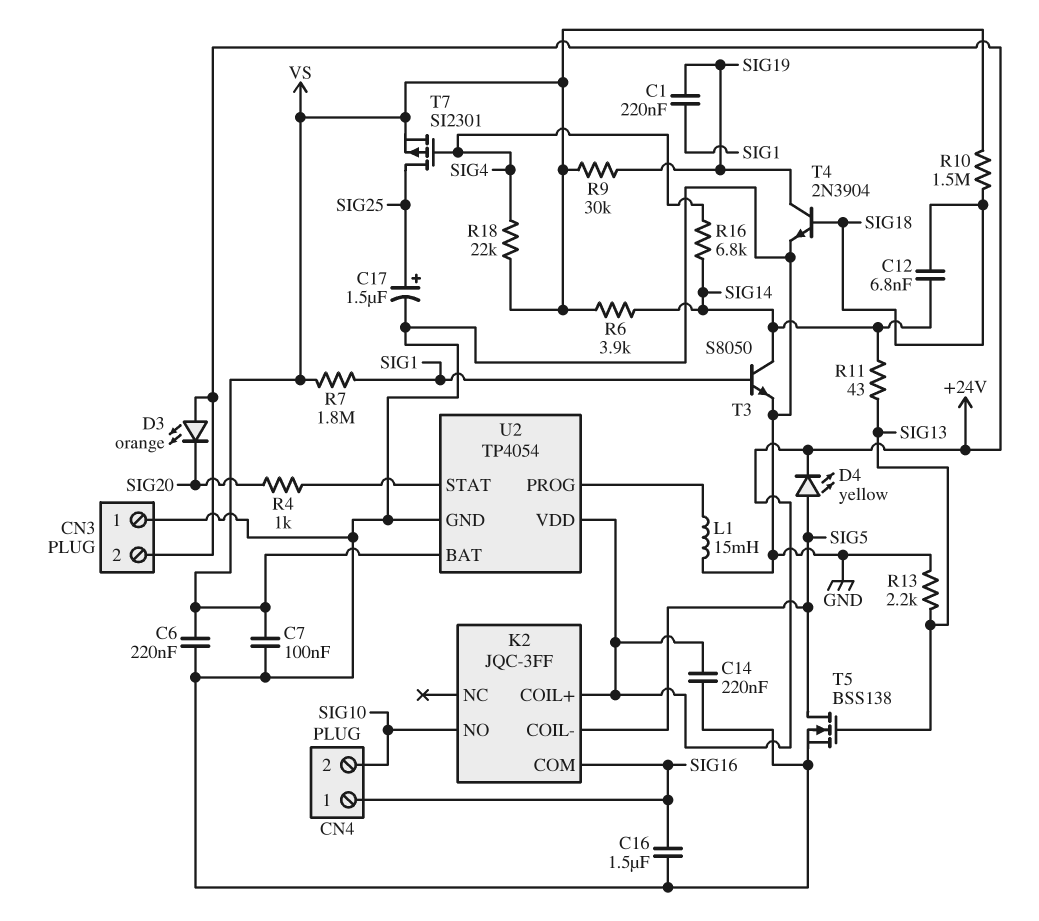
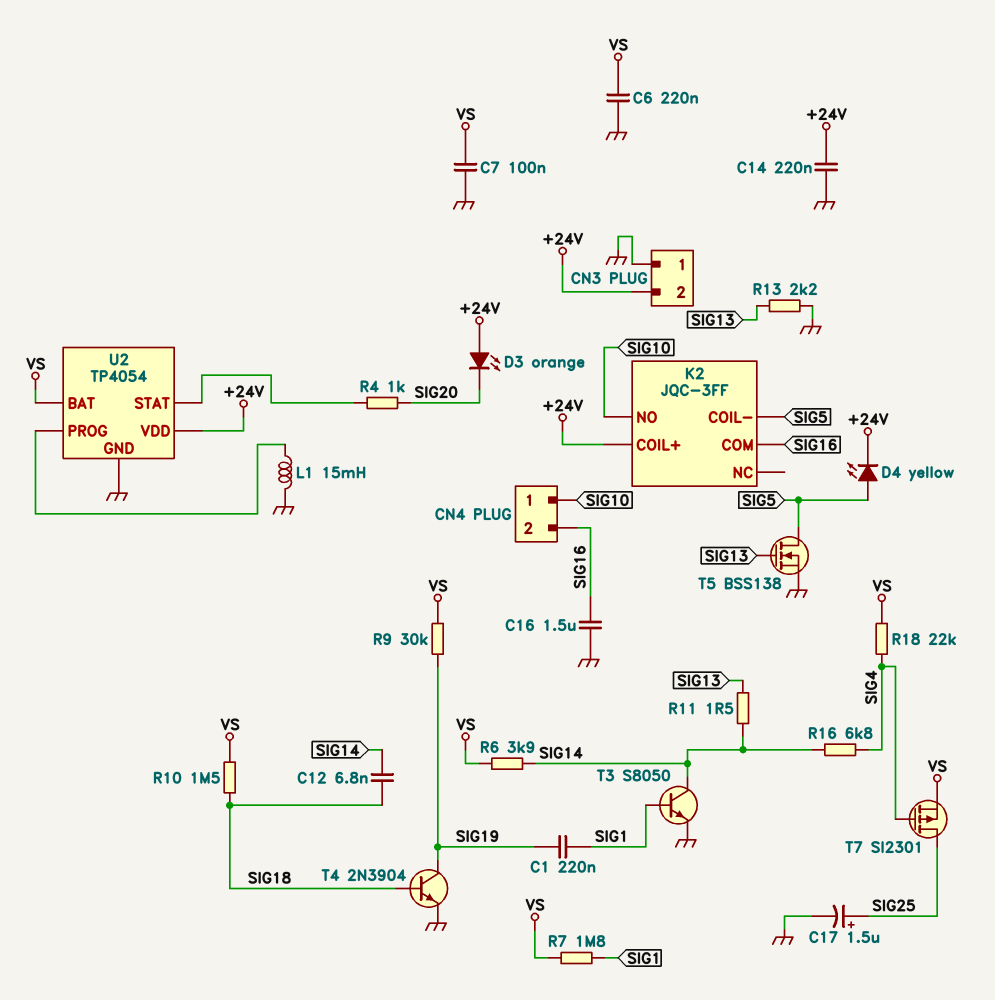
CN4 pin 1: SIG16 -> SIG10
CN4 pin 2: SIG10 -> SIG16
R11: 43 (SIG13, SIG14) -> 1.5 (SIG13, SIG14)

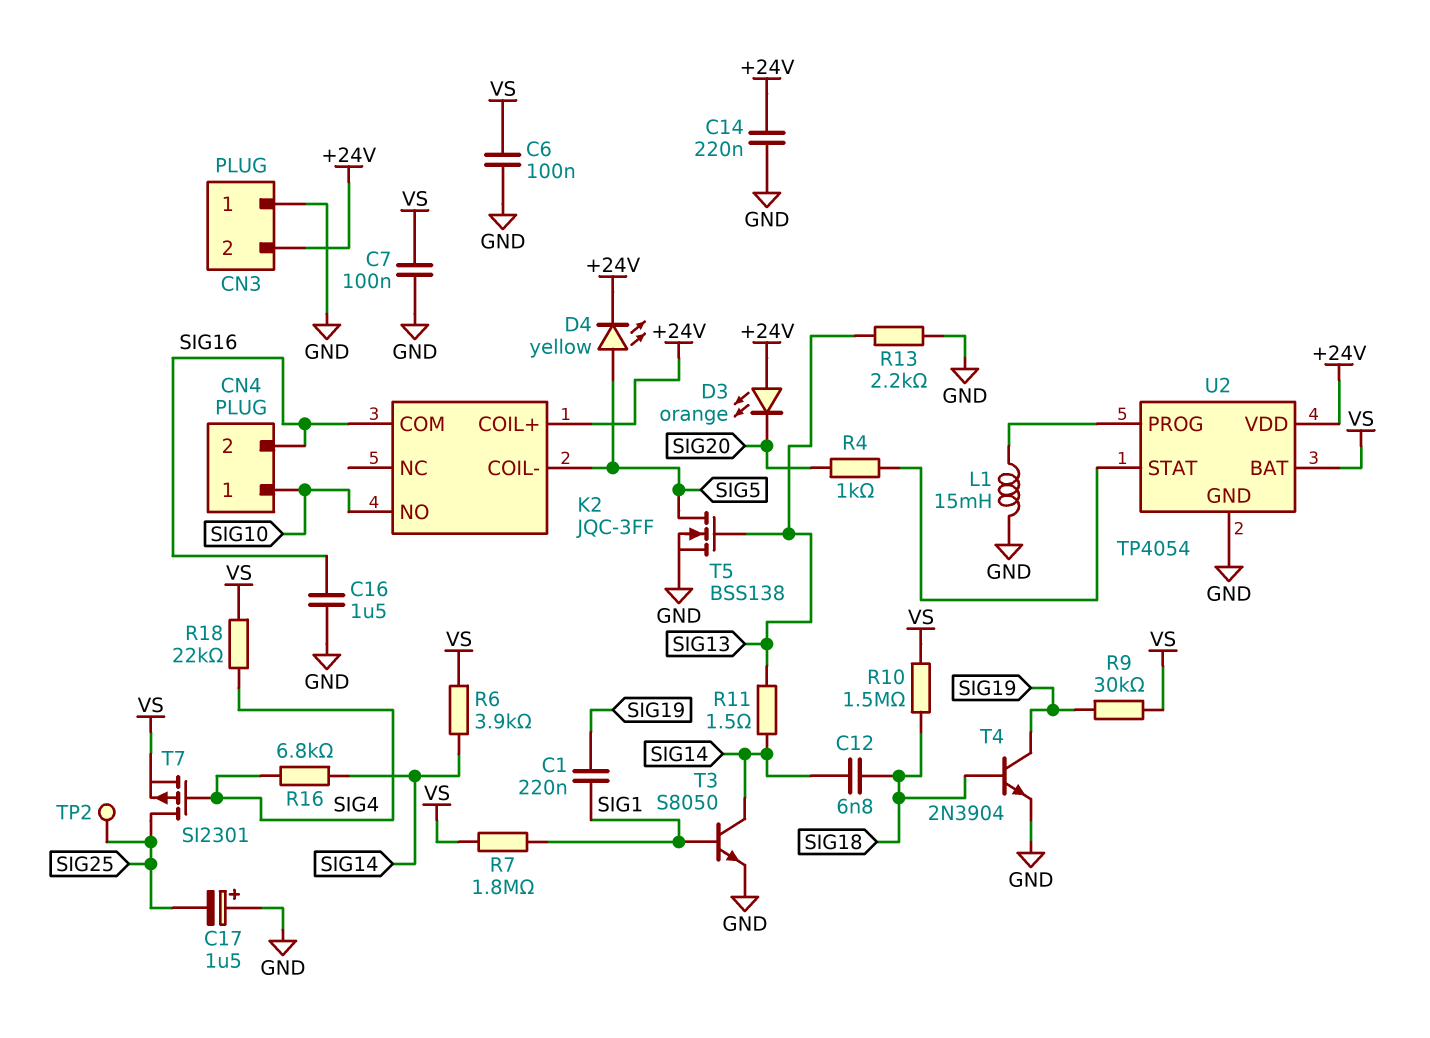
C6: 220nF (GND, VS) -> 100nF (GND, VS)
C17: 1.5uF (plus SIG25, minus GND) -> 1.5uF (plus GND, minus SIG25)
TP2: none -> test point (SIG25)

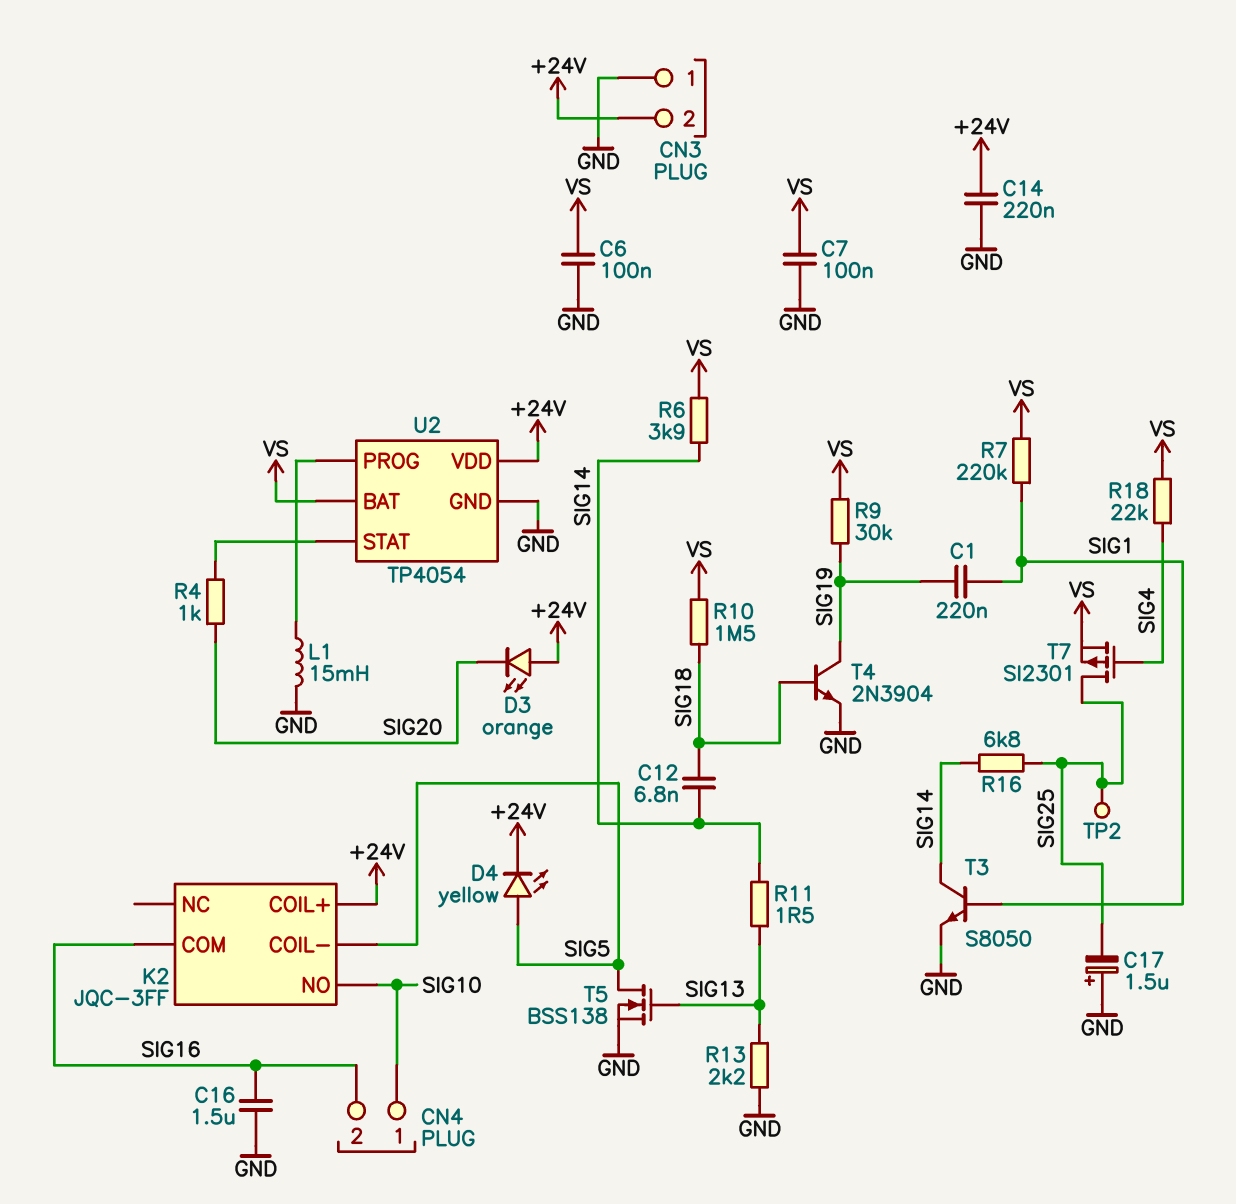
R7: 1.8M (SIG1, VS) -> 220k (SIG1, VS)
R16: 6.8k (SIG4, SIG14) -> 6.8k (SIG14, SIG25)

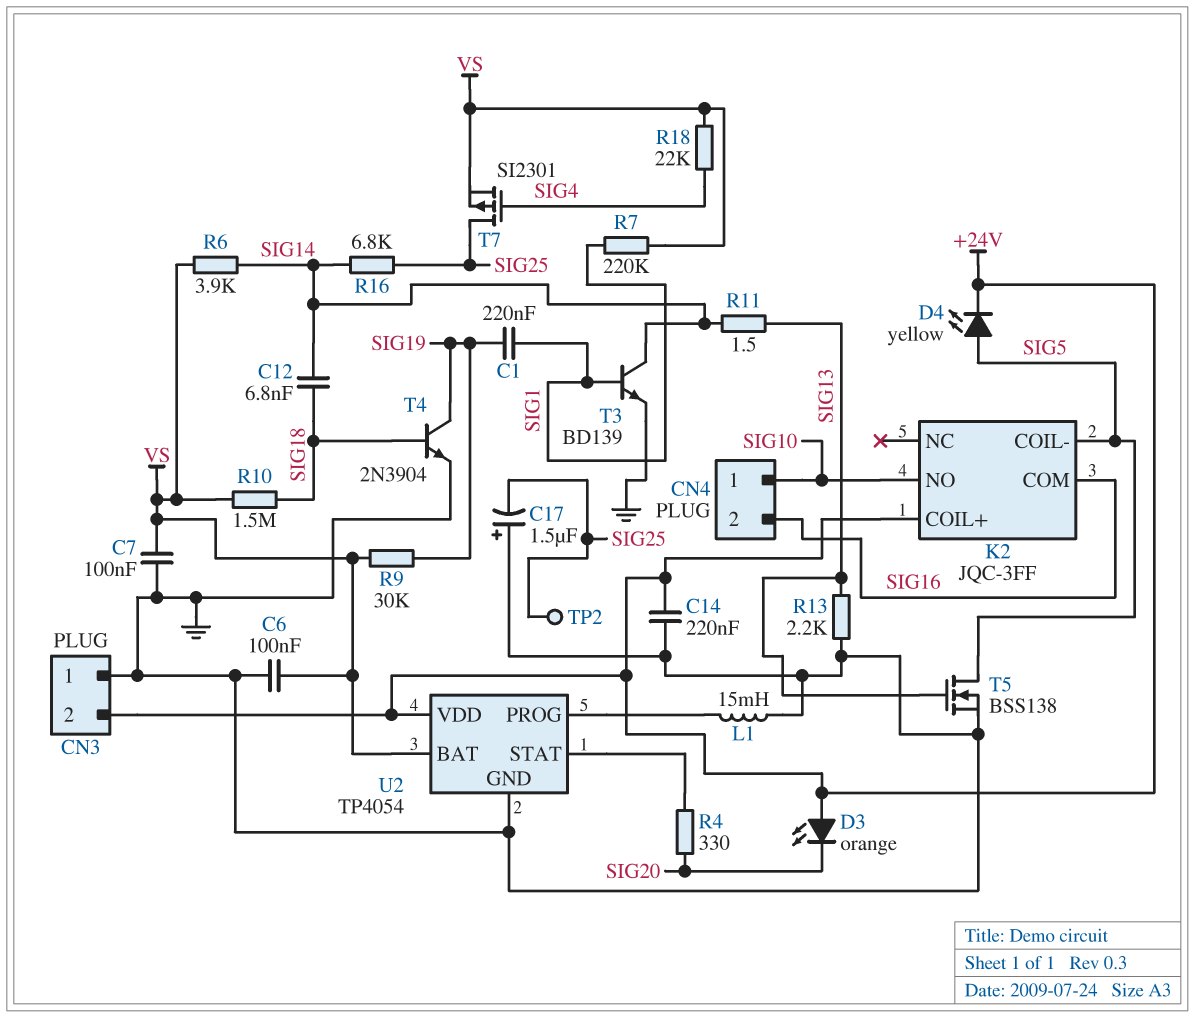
C16: 1.5uF (GND, SIG16) -> none
R4: 1k (SIG20, U2/STAT) -> 330 (SIG20, U2/STAT)
T3: NPN S8050 (B SIG1, C SIG14, E GND) -> NPN BD139 (B SIG1, C SIG14, E GND)

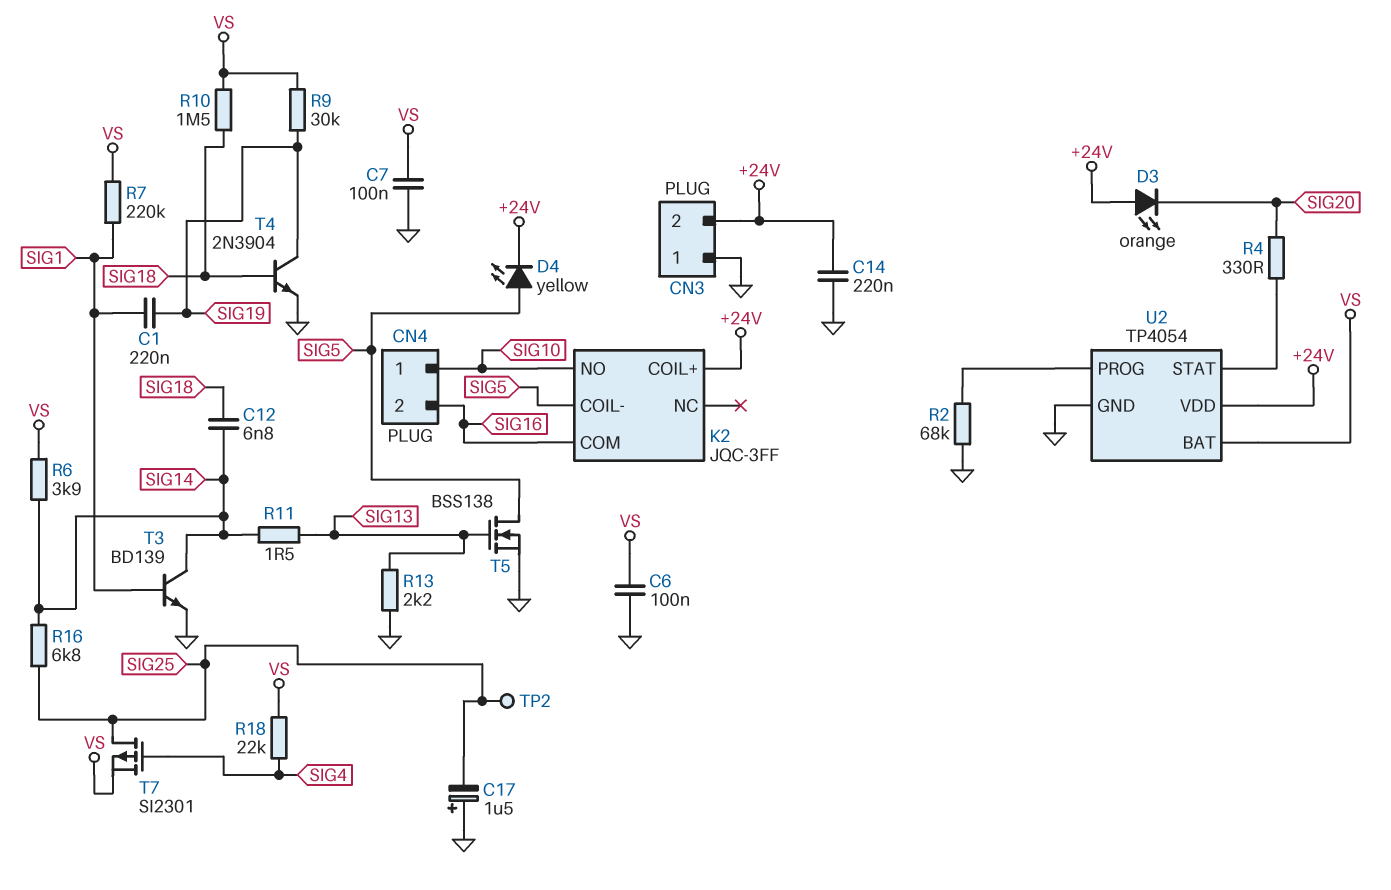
L1: 15mH (GND, U2/PROG) -> none
R2: none -> 68k (GND, U2/PROG)

